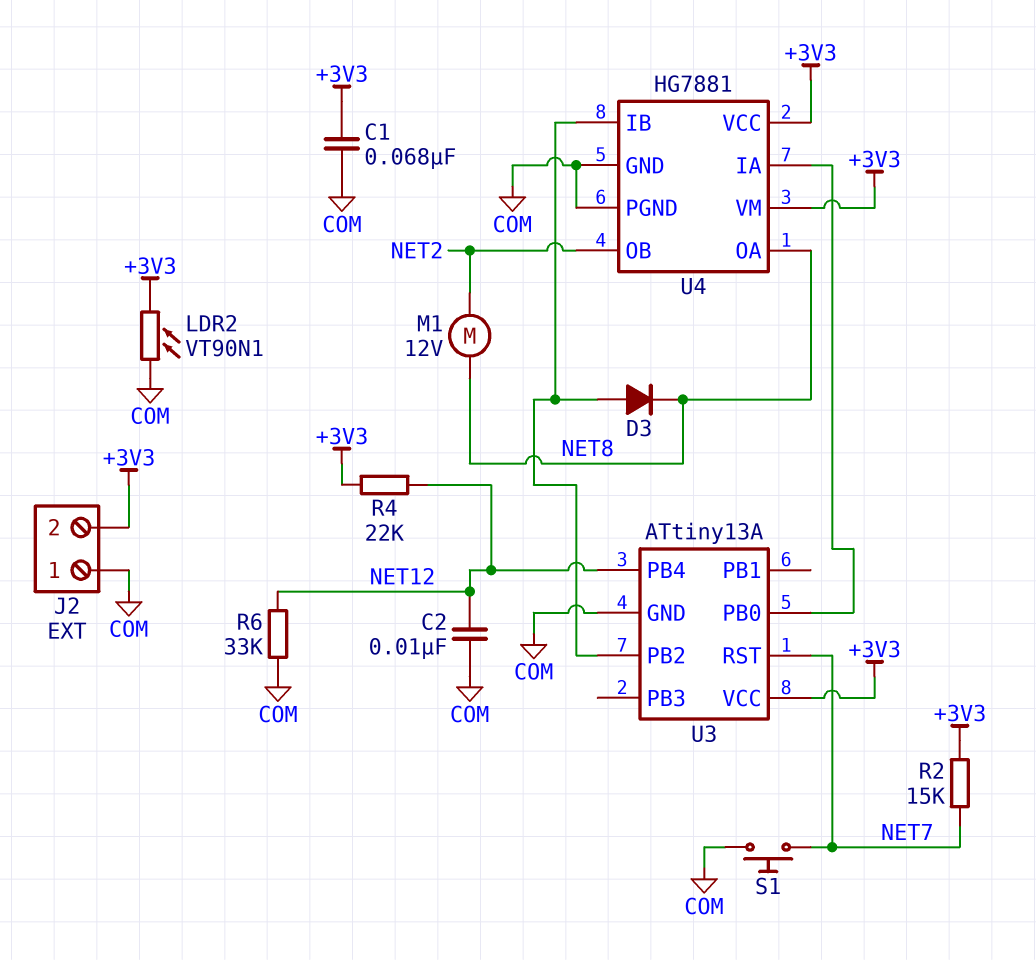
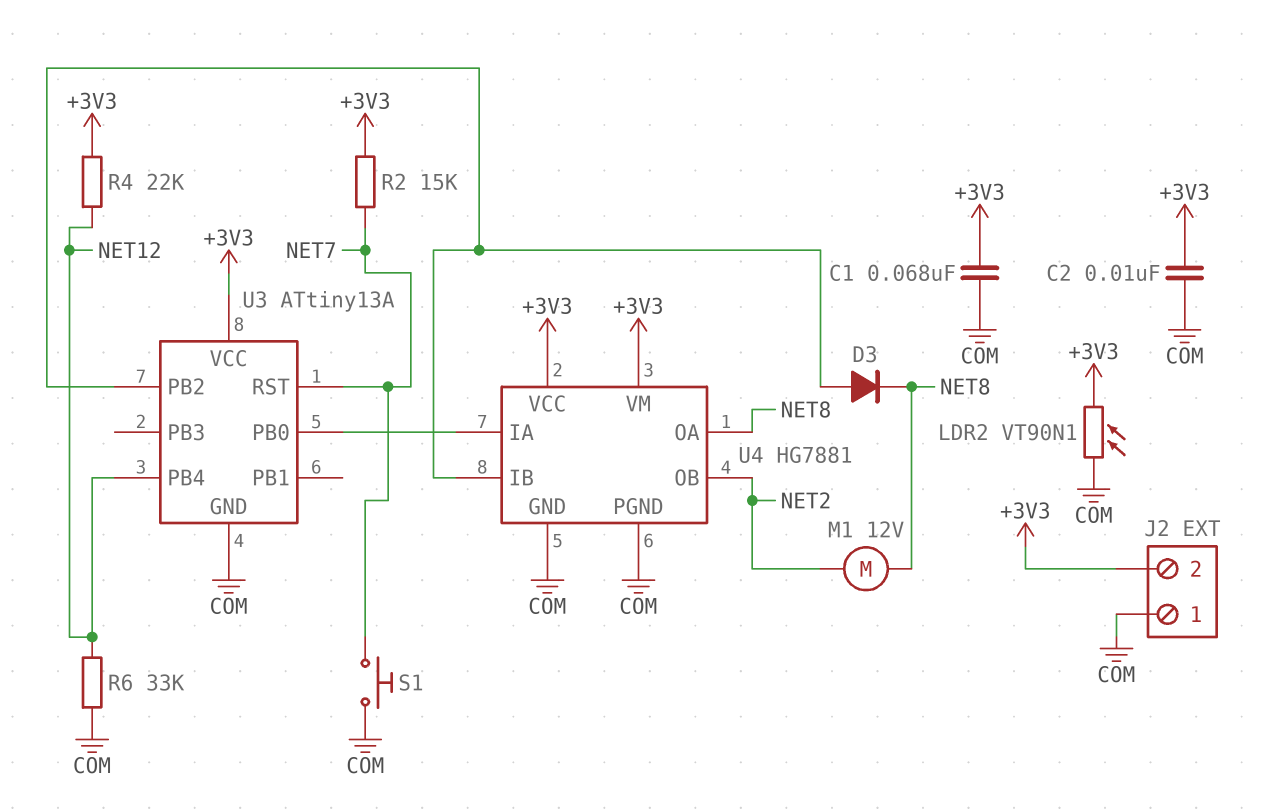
C2: 10nF (COM, NET12) -> 10nF (+3V3, COM)

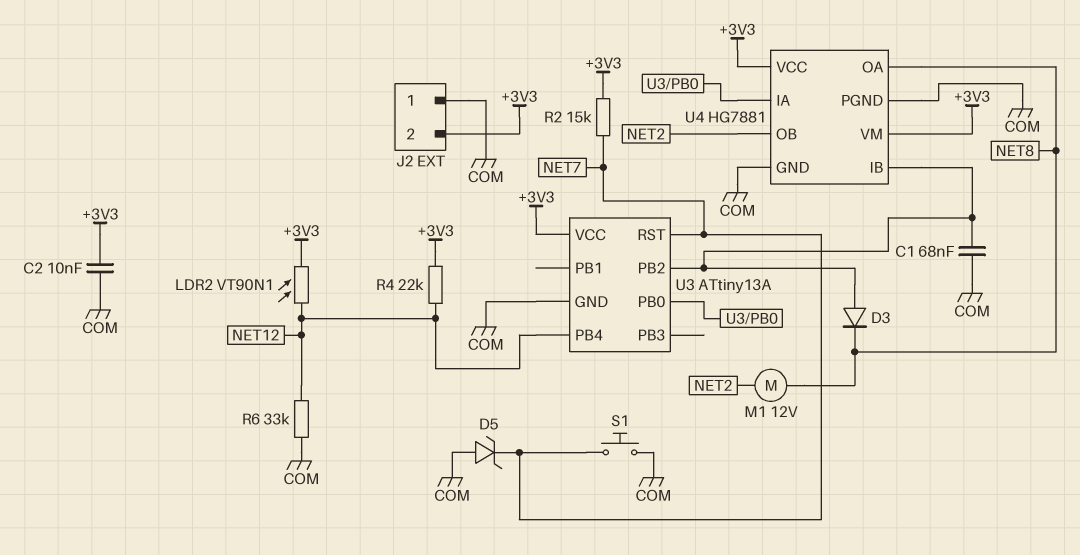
C1: 68nF (+3V3, COM) -> 68nF (COM, U3/PB2)
D5: none -> zener (A COM, K NET7)
LDR2: VT90N1 (+3V3, COM) -> VT90N1 (+3V3, NET12)

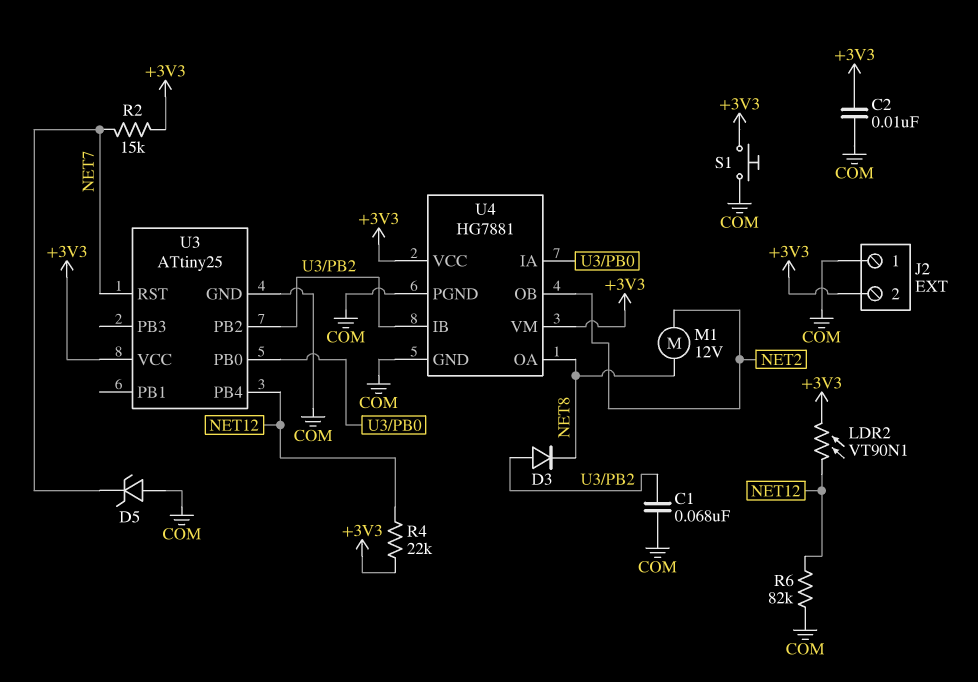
R6: 33k (COM, NET12) -> 82k (COM, NET12)
S1: button (COM, NET7) -> button (+3V3, COM)
U3: ATtiny13A -> ATtiny25

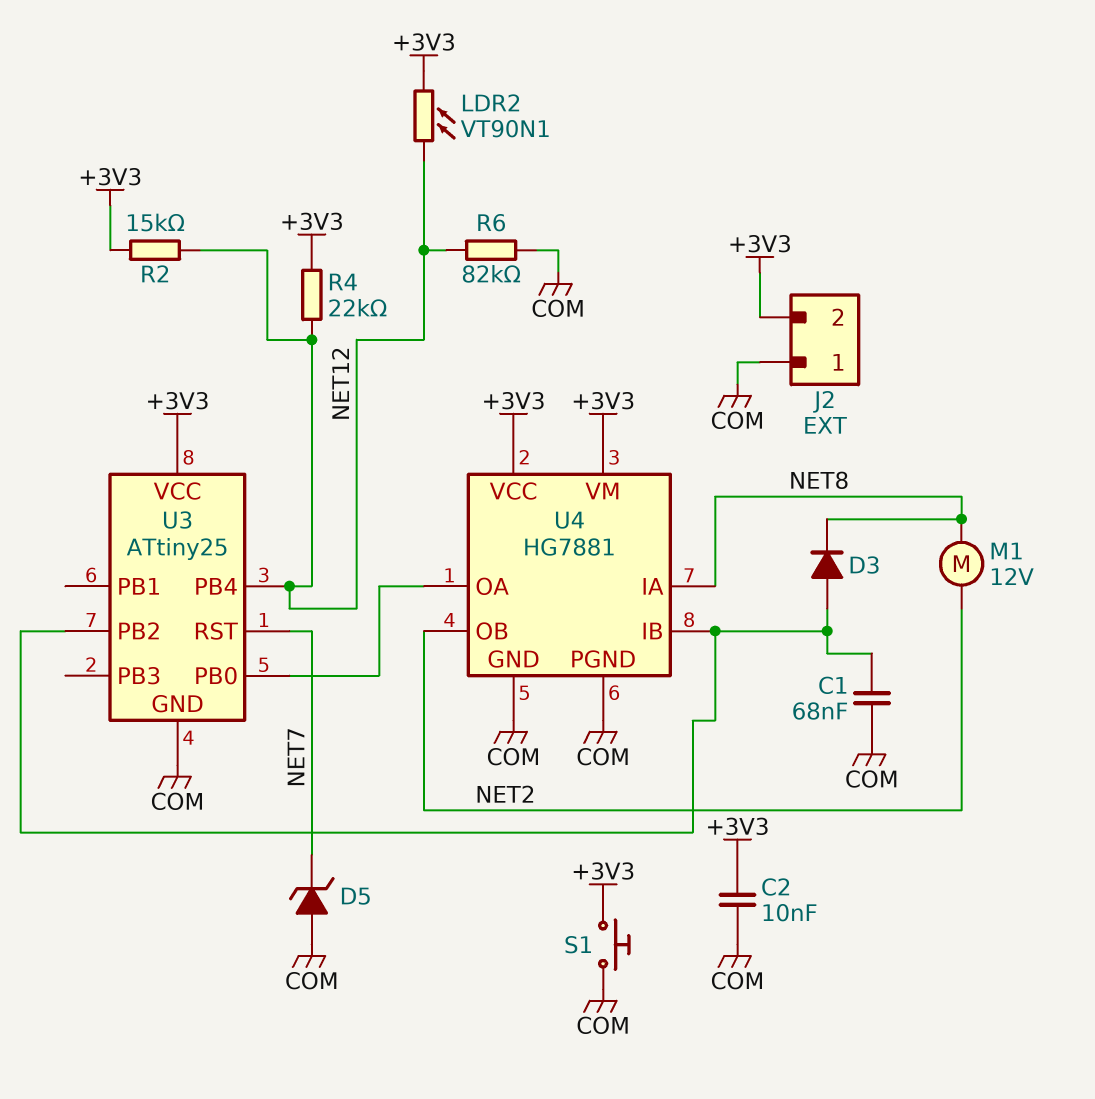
R2: 15k (+3V3, NET7) -> 15k (+3V3, NET12)
U4 pin IA: U3/PB0 -> NET8
U4 pin OA: NET8 -> U3/PB0

